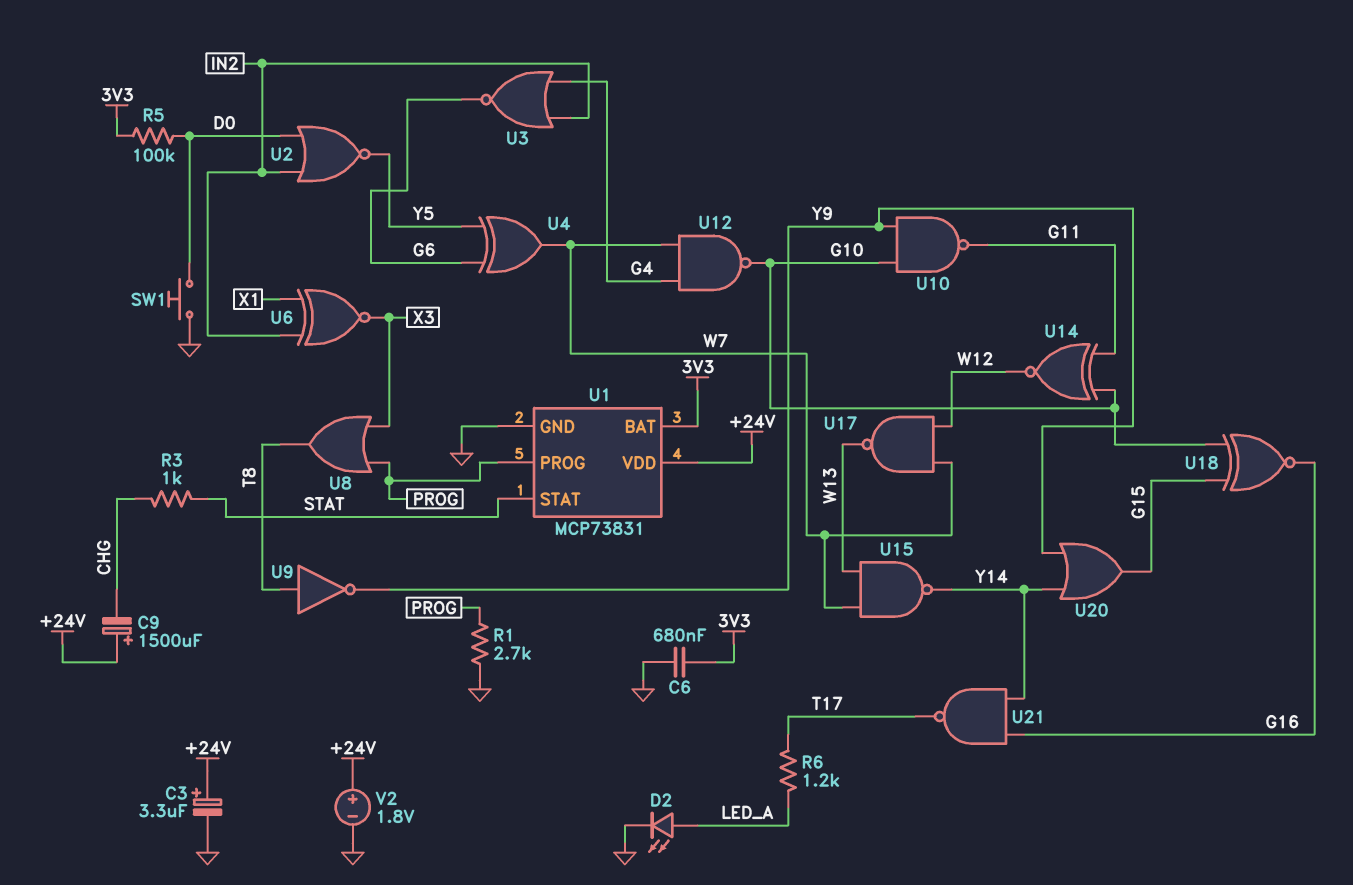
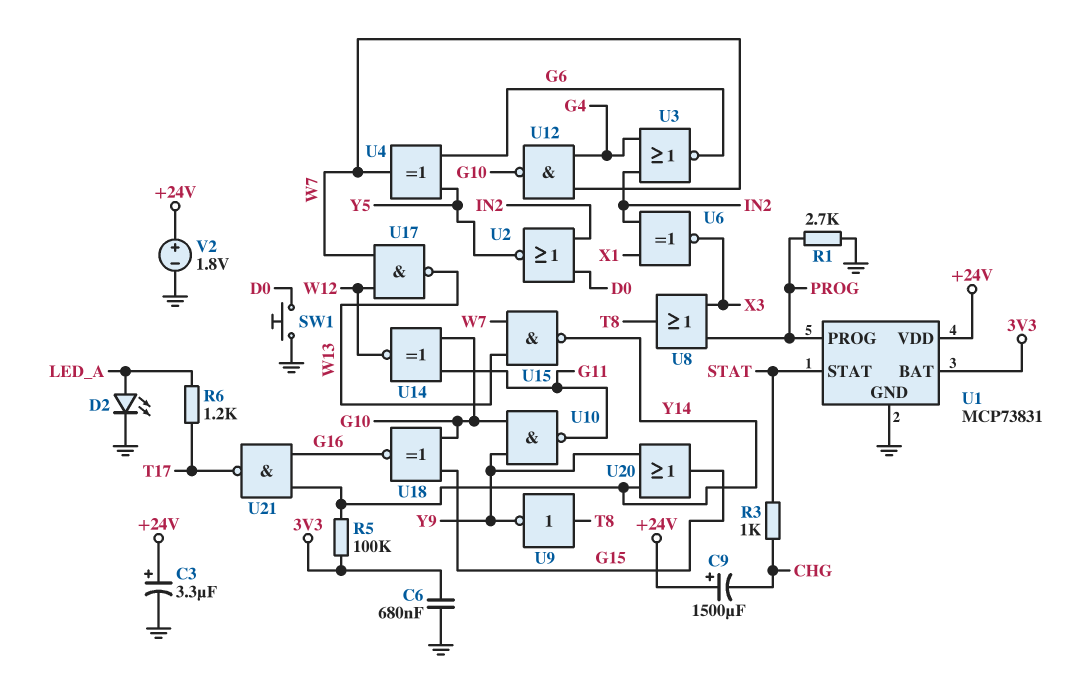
R5: 100k (3V3, D0) -> 100k (3V3, Y14)

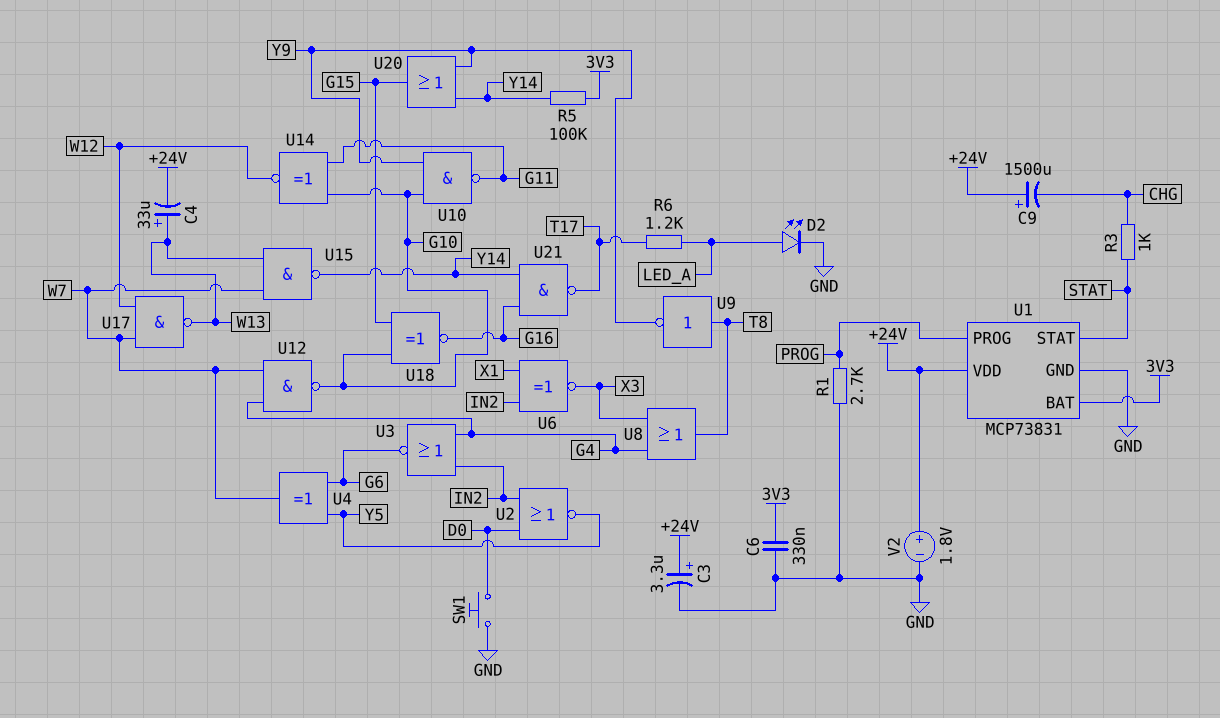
C4: none -> 33uF (plus W13, minus +24V)
C6: 680nF (3V3, GND) -> 330nF (3V3, GND)
U8: OR (in PROG, in X3, out T8) -> OR (in G4, in X3, out T8)

